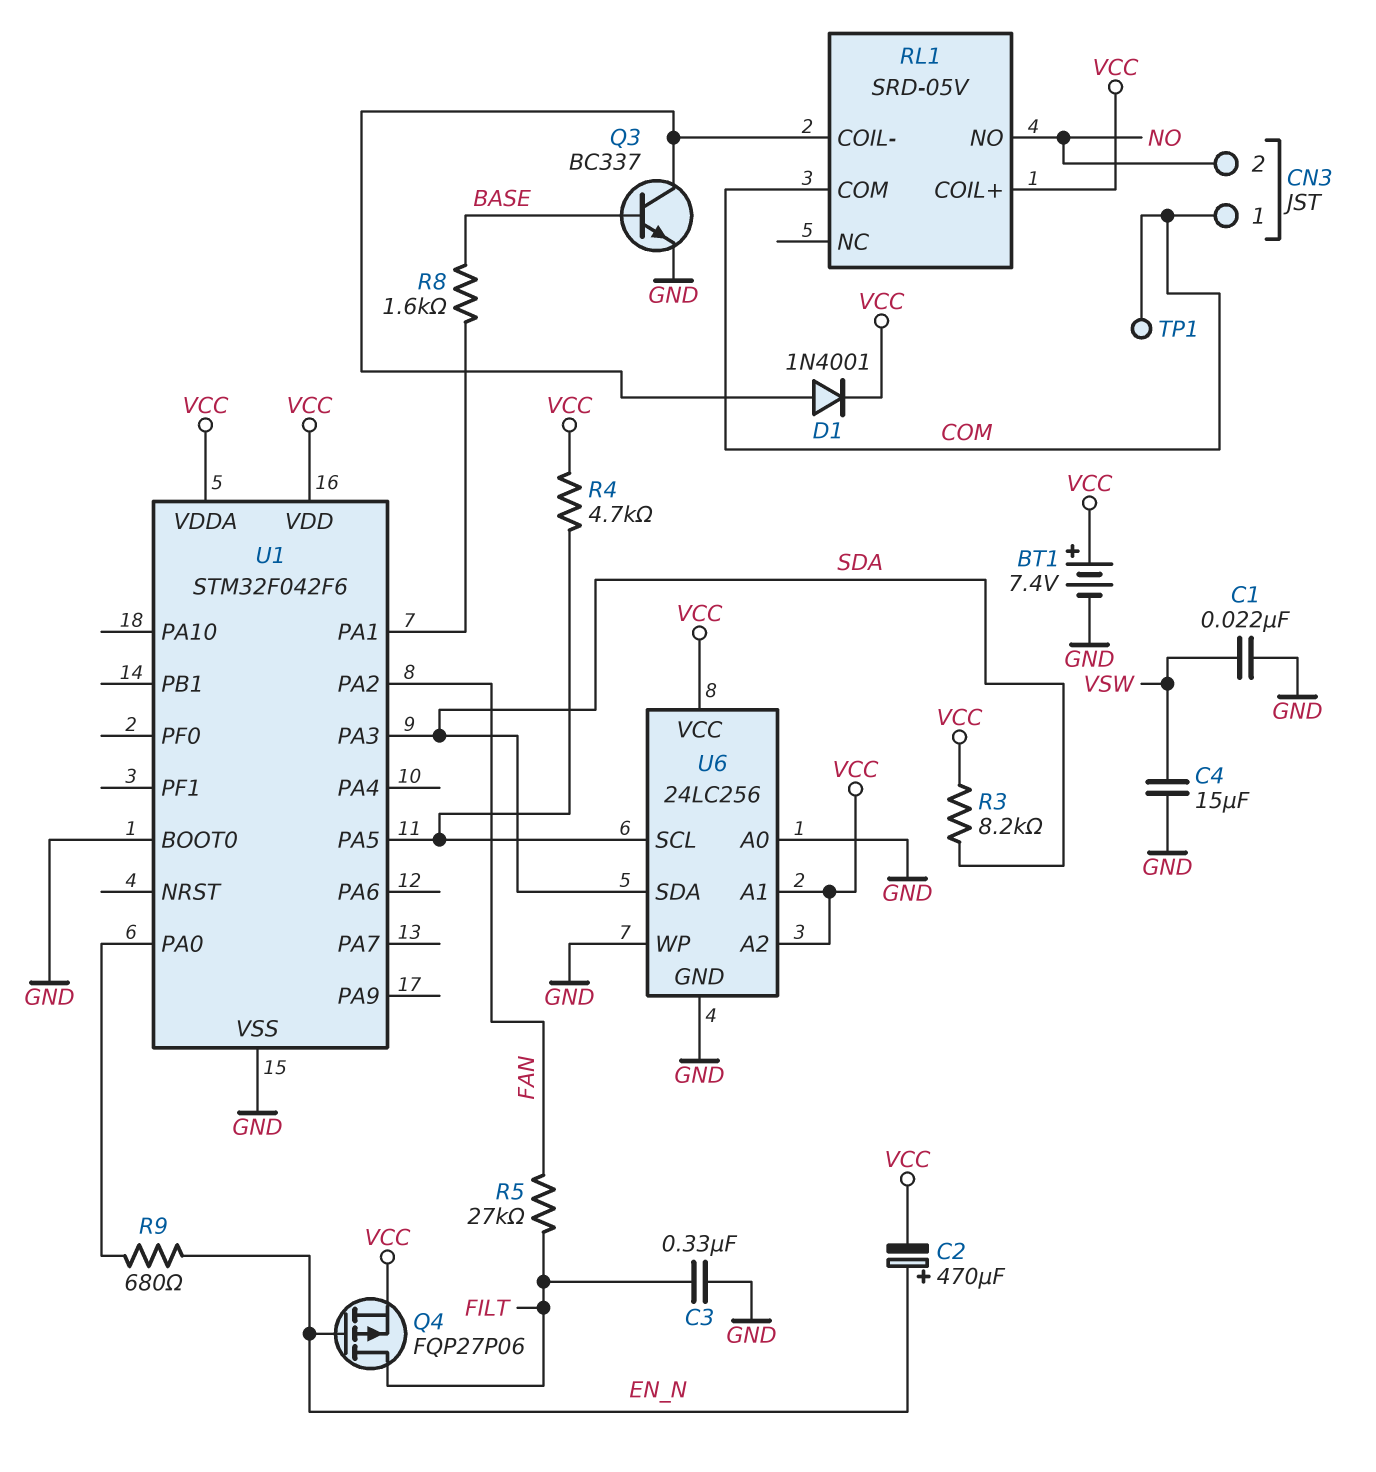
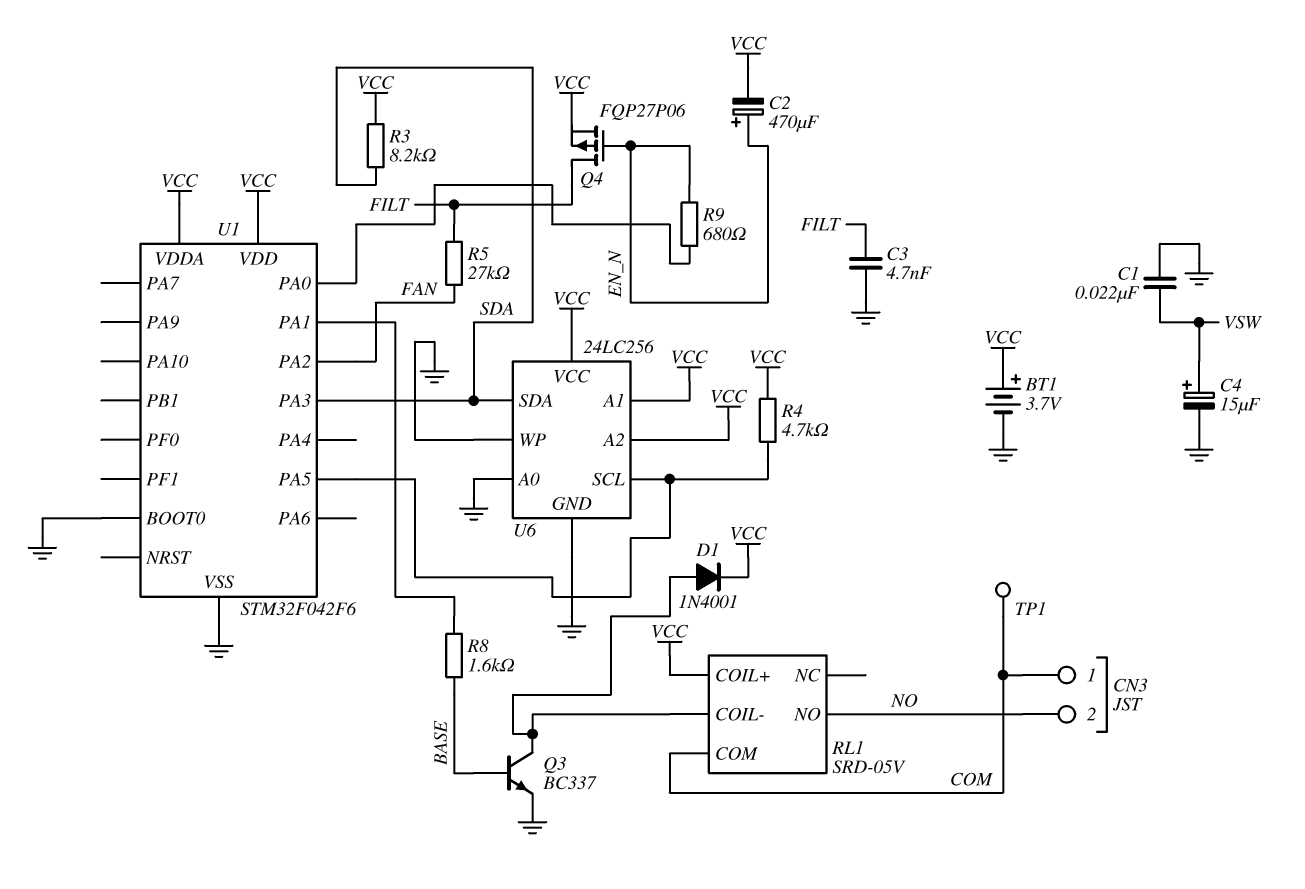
BT1: 7.4V (plus VCC, minus GND) -> 3.7V (plus VCC, minus GND)
C3: 330nF (FILT, GND) -> 4.7nF (FILT, GND)
C4: 15uF (GND, VSW) -> 15uF (plus VSW, minus GND)

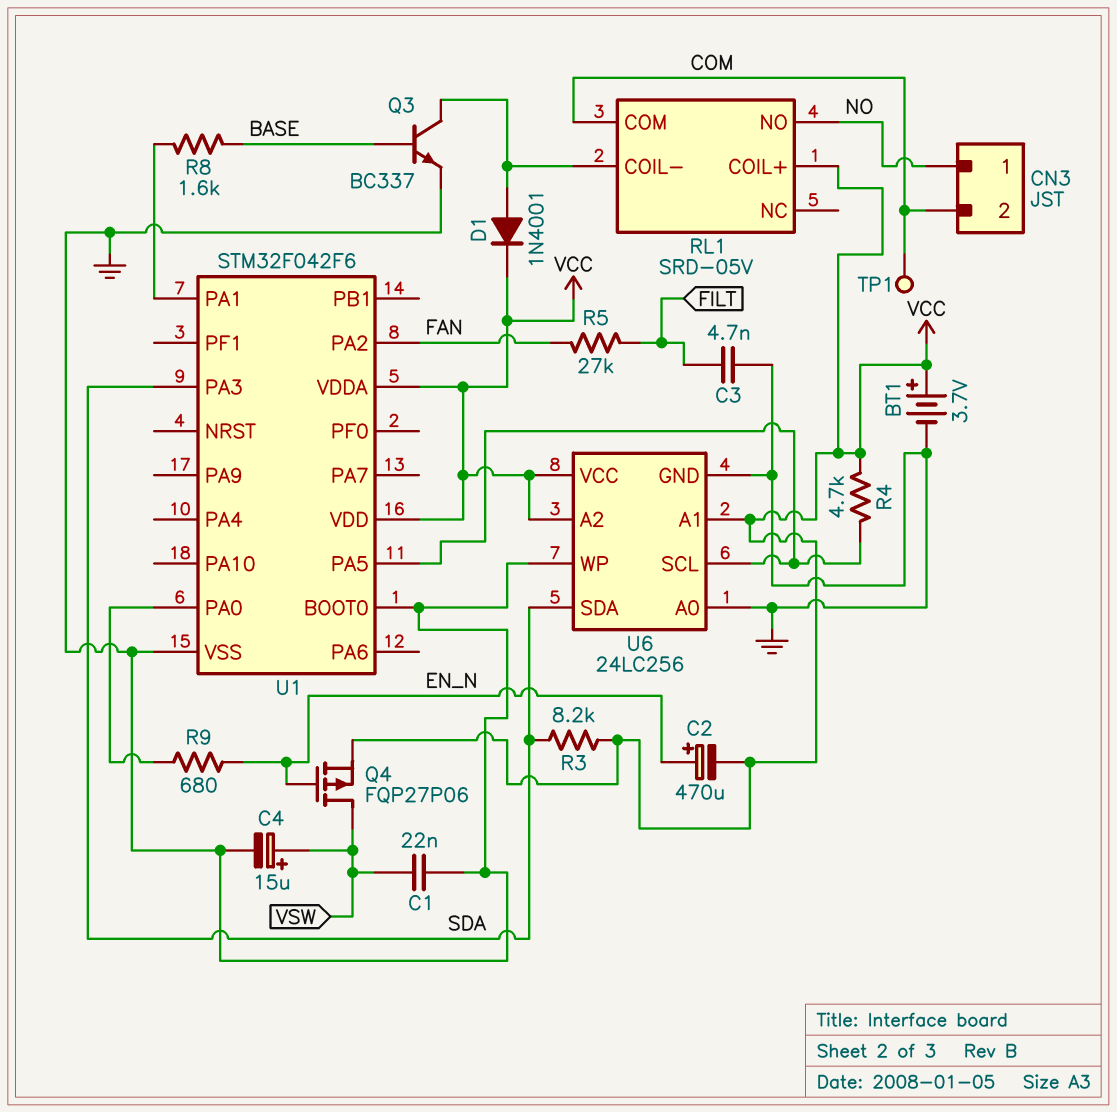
CN3 pin 1: COM -> NO
CN3 pin 2: NO -> COM
Q4: PMOS FQP27P06 (G EN_N, D FILT, S VCC) -> PMOS FQP27P06 (G EN_N, D VSW, S VCC)

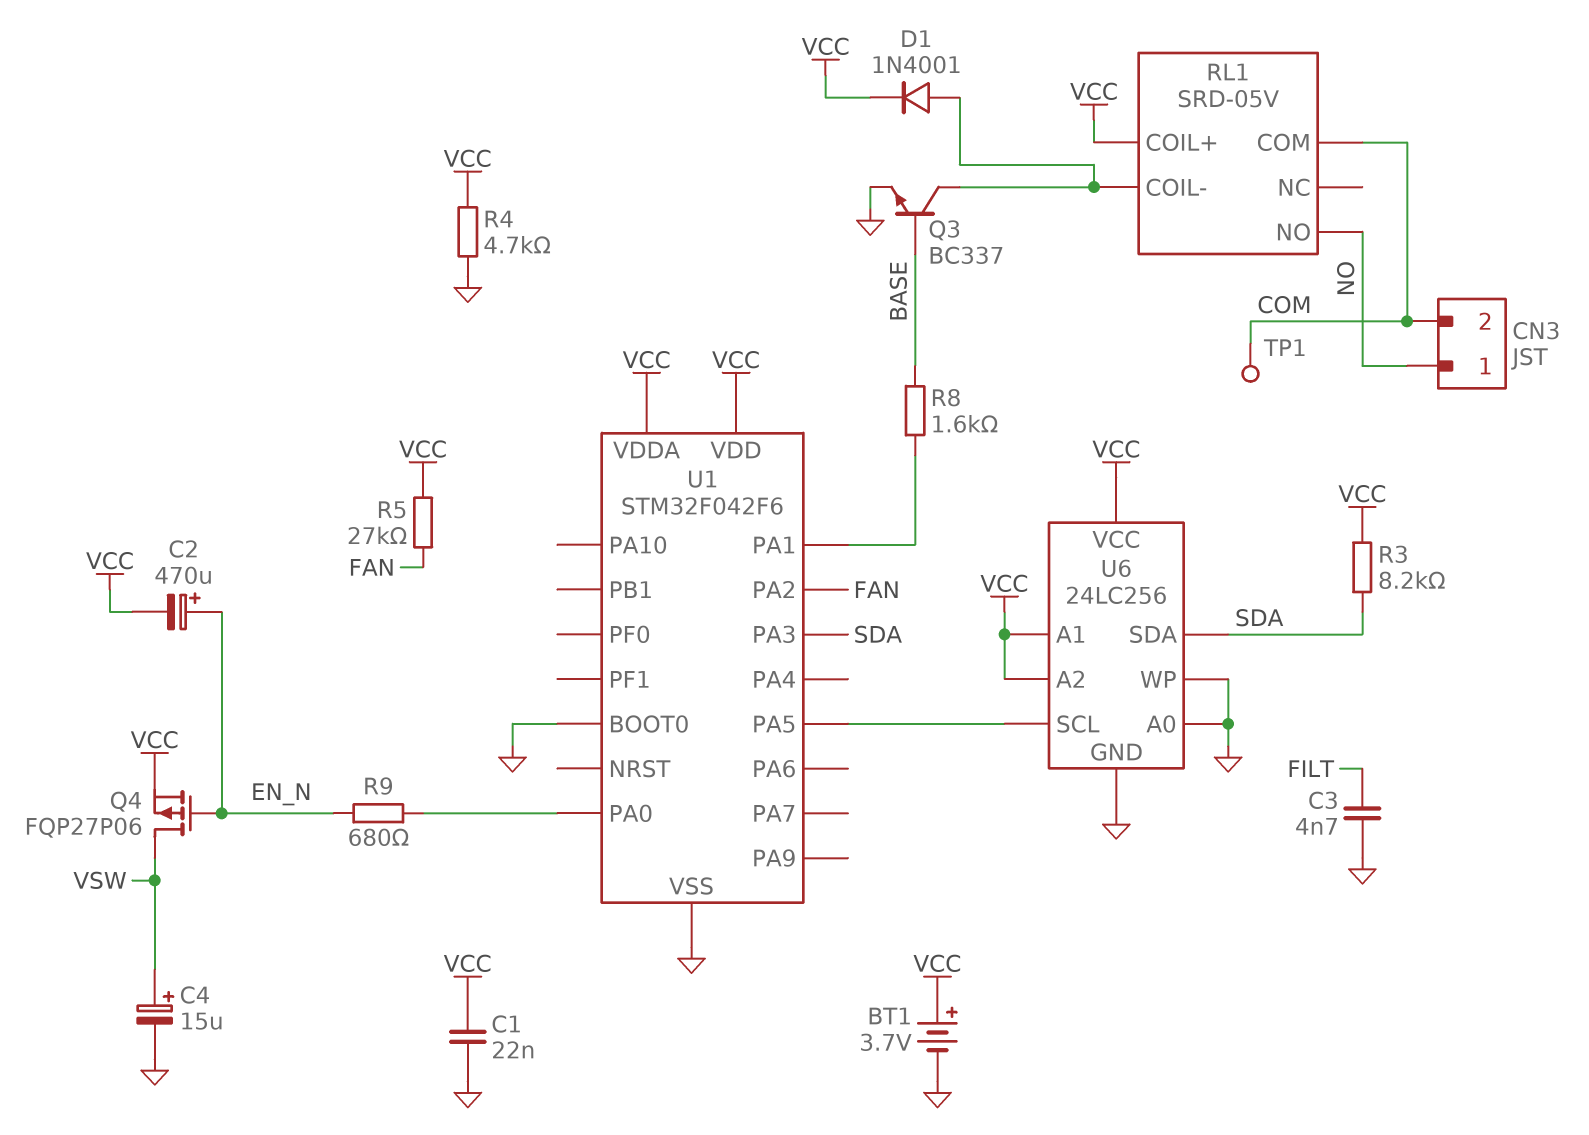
C1: 22nF (GND, VSW) -> 22nF (GND, VCC)
R4: 4.7k (U1/PA5, VCC) -> 4.7k (GND, VCC)
R5: 27k (FAN, FILT) -> 27k (FAN, VCC)

